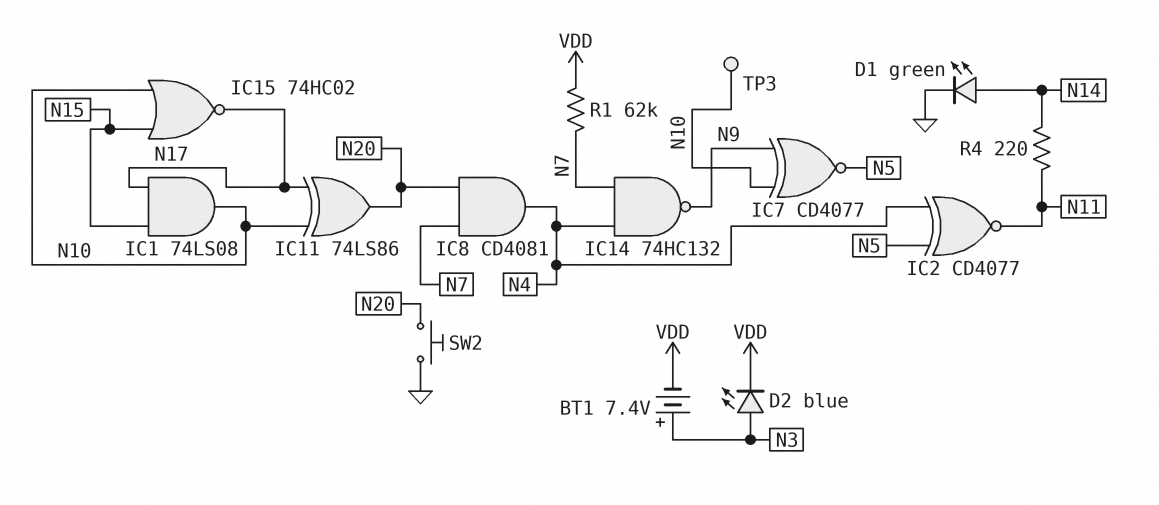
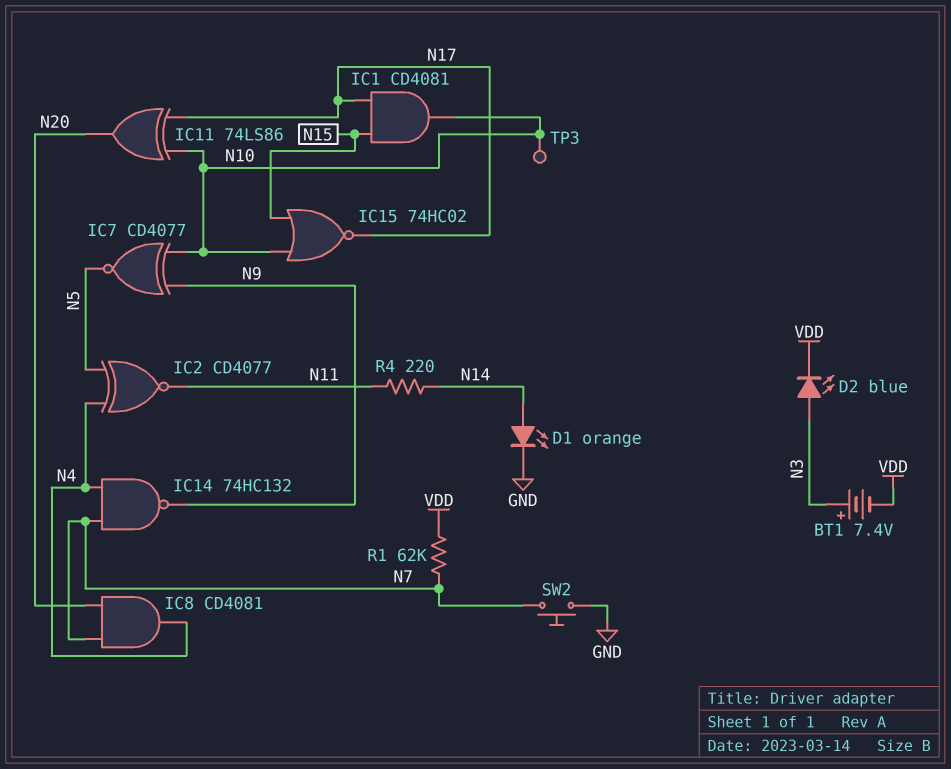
D1: LED green (A N14, K GND) -> LED orange (A N14, K GND)
IC1: AND 74LS08 (in N15, in N17, out N10) -> AND CD4081 (in N15, in N17, out N10)
SW2: button (GND, N20) -> button (GND, N7)

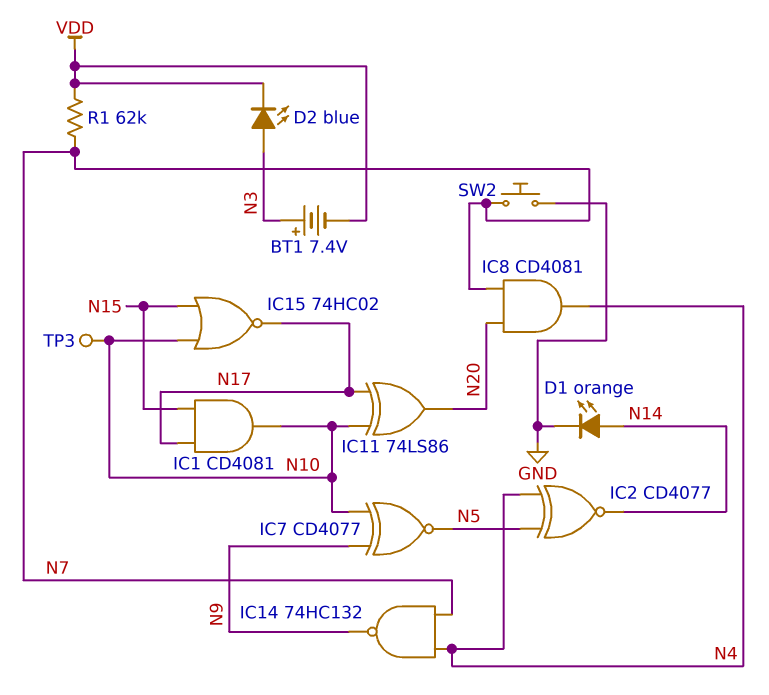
IC2: XNOR CD4077 (in N4, in N5, out N11) -> XNOR CD4077 (in N4, in N5, out N14)
R4: 220 (N11, N14) -> none

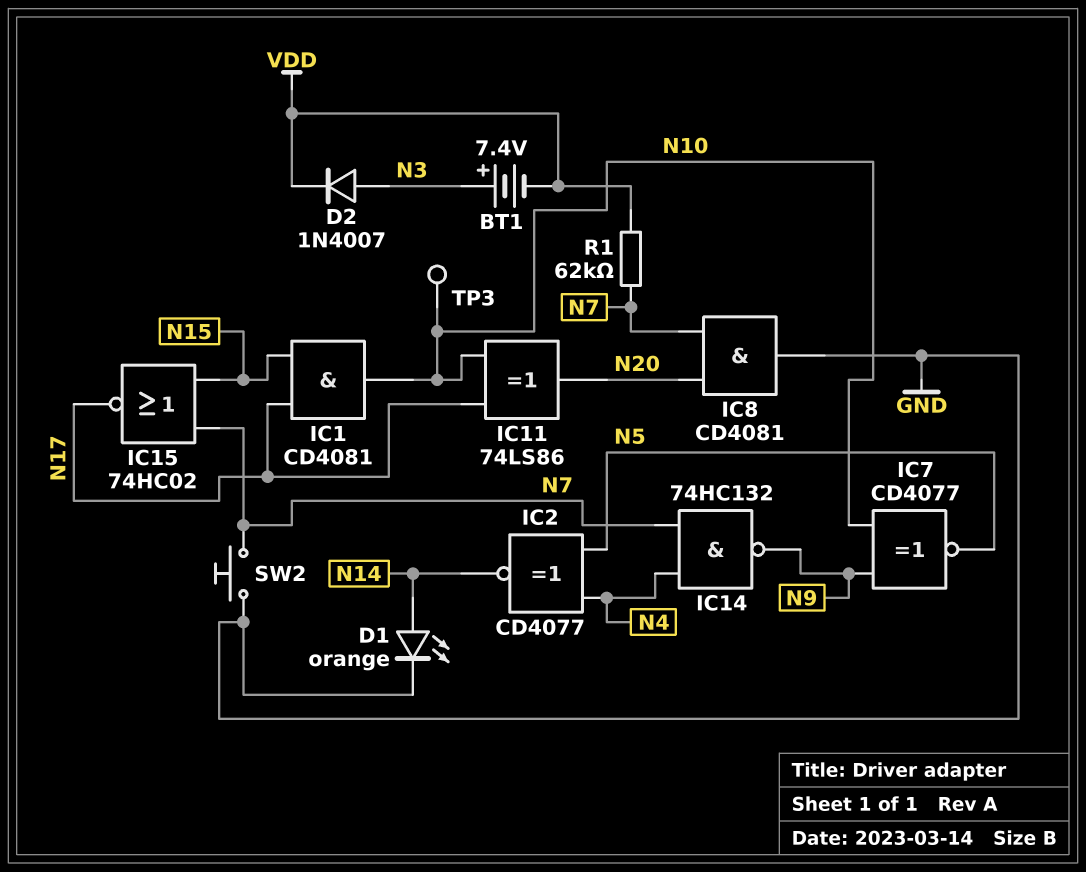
D2: LED blue (A N3, K VDD) -> diode 1N4007 (A N3, K VDD)
IC8: AND CD4081 (in N7, in N20, out N4) -> AND CD4081 (in N7, in N20, out GND)
IC15: NOR 74HC02 (in N10, in N15, out N17) -> NOR 74HC02 (in N7, in N15, out N17)

